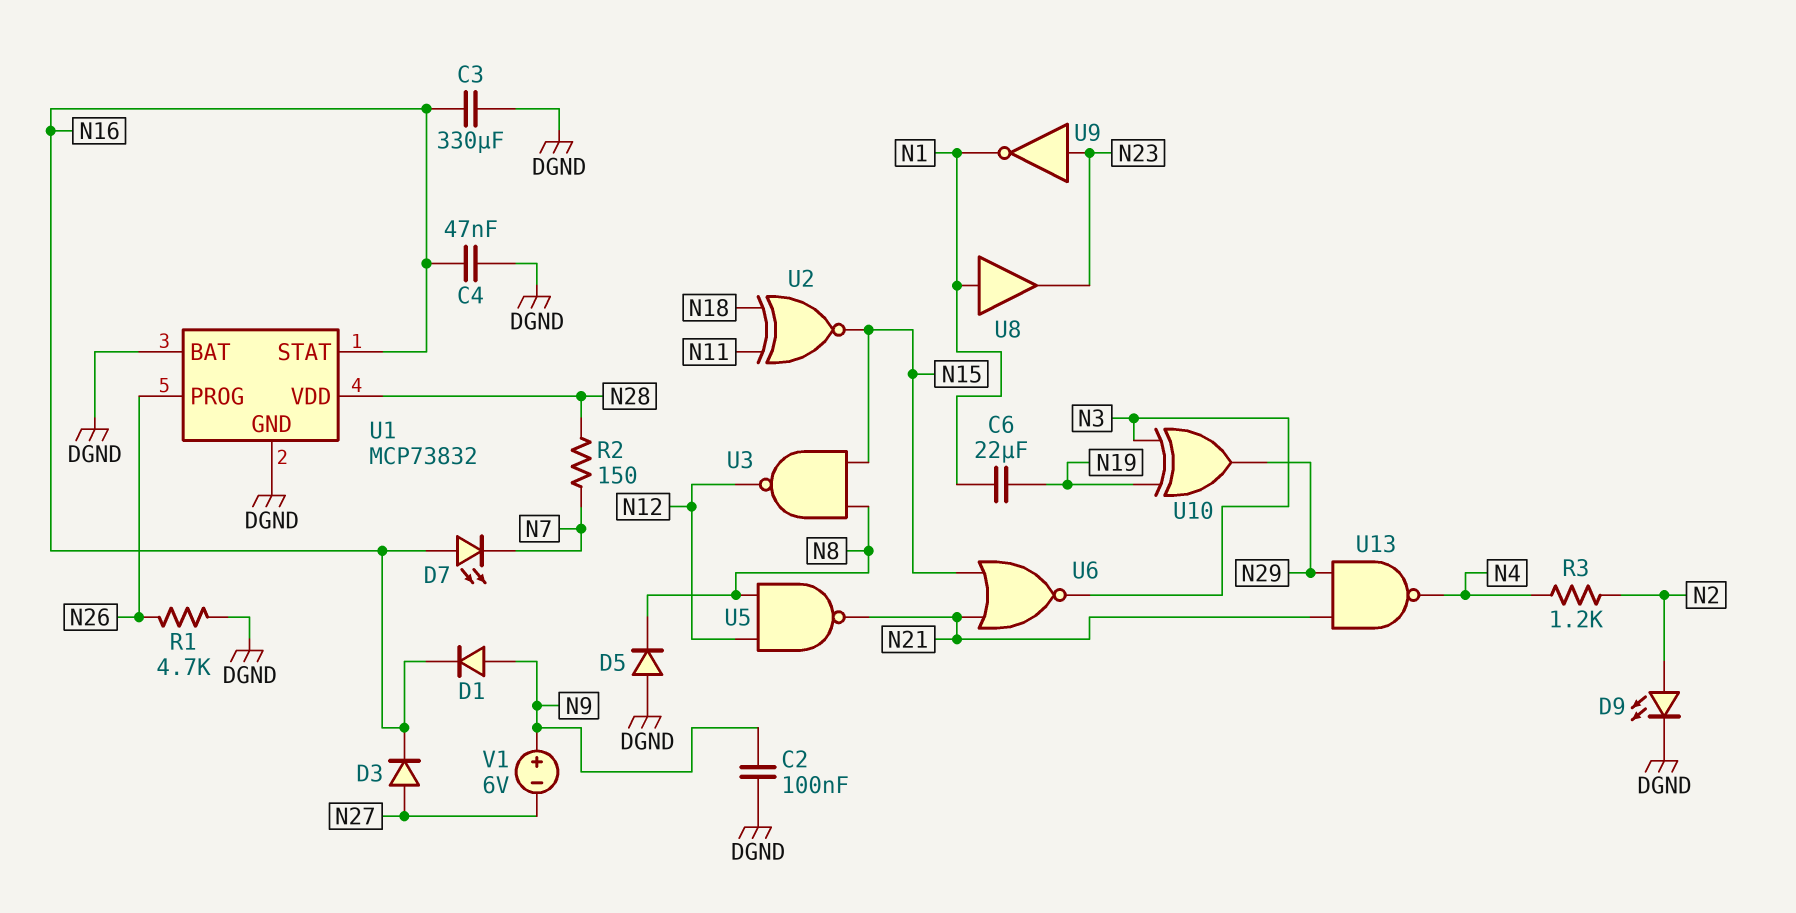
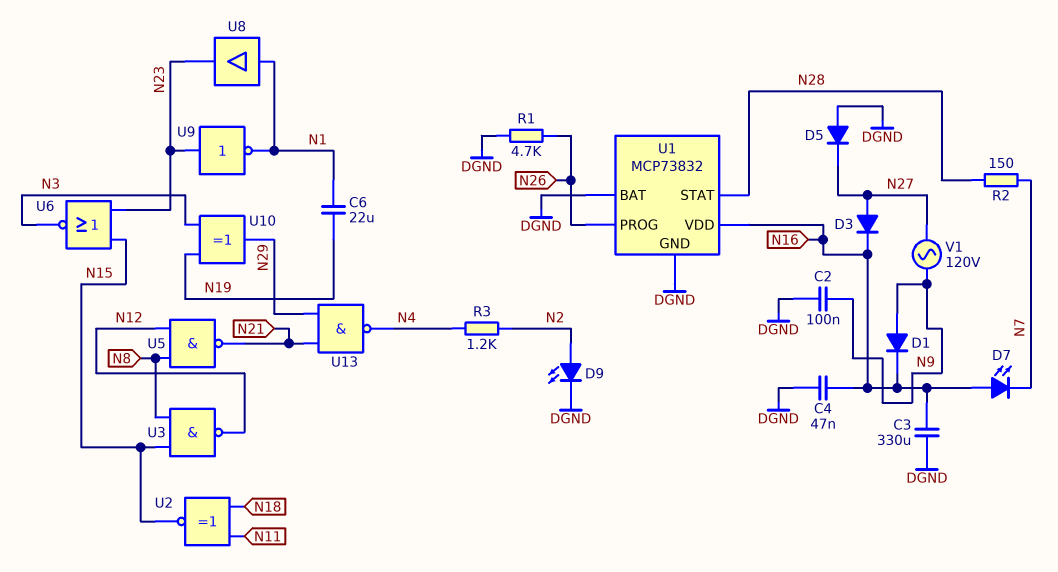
D5: diode (A DGND, K N8) -> diode (A DGND, K N27)
U1 pin STAT: N16 -> N28
U1 pin VDD: N28 -> N16
U6: NOR (in N15, in N21, out N3) -> NOR (in N15, in N23, out N3)
V1: 6V (plus N9, minus N27) -> AC 120V (N9, N27)

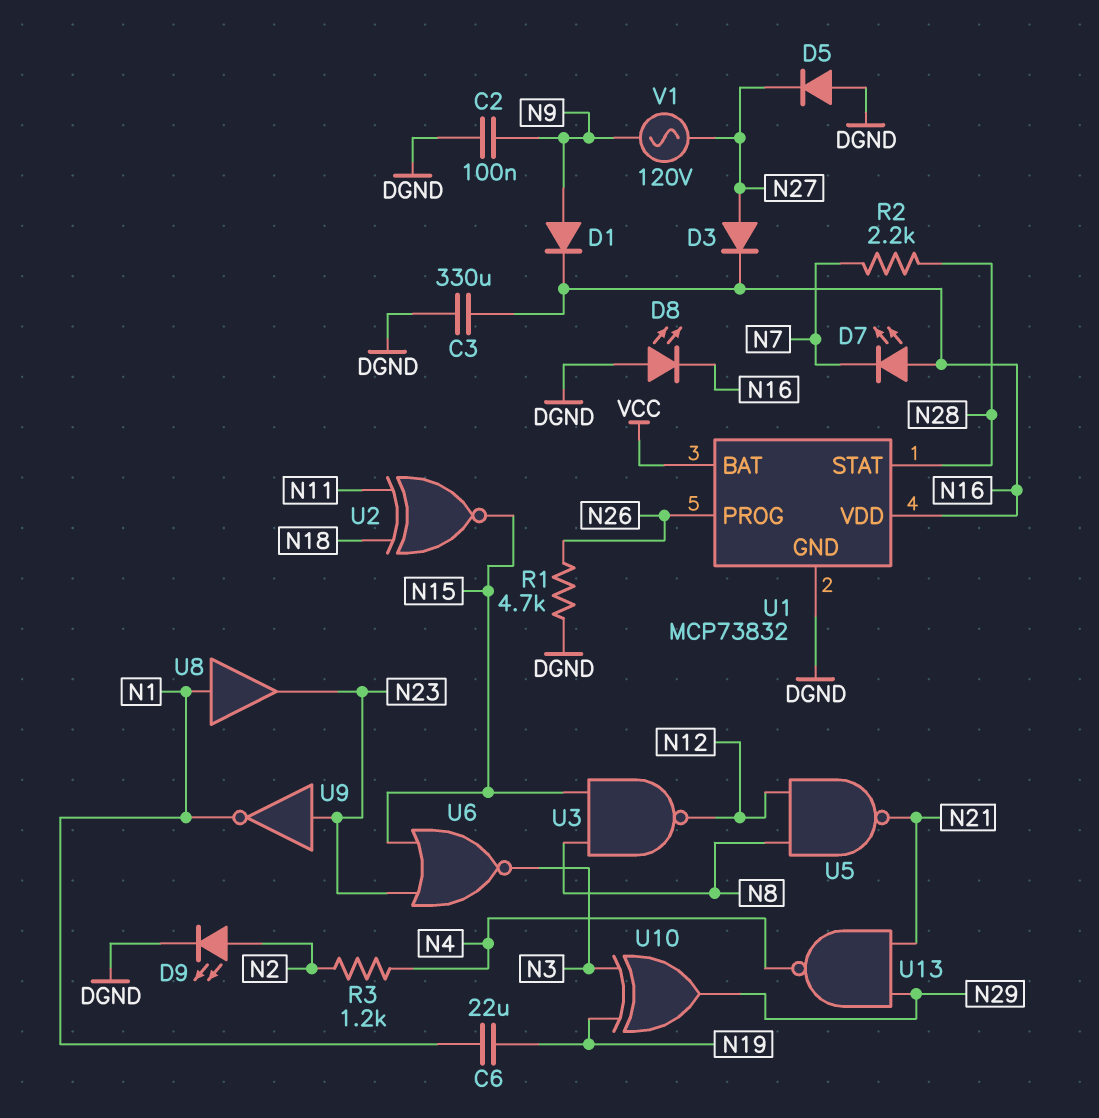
C4: 47nF (DGND, N16) -> none
D8: none -> LED (A DGND, K N16)
R2: 150 (N7, N28) -> 2.2k (N7, N28)
U1 pin BAT: DGND -> VCC

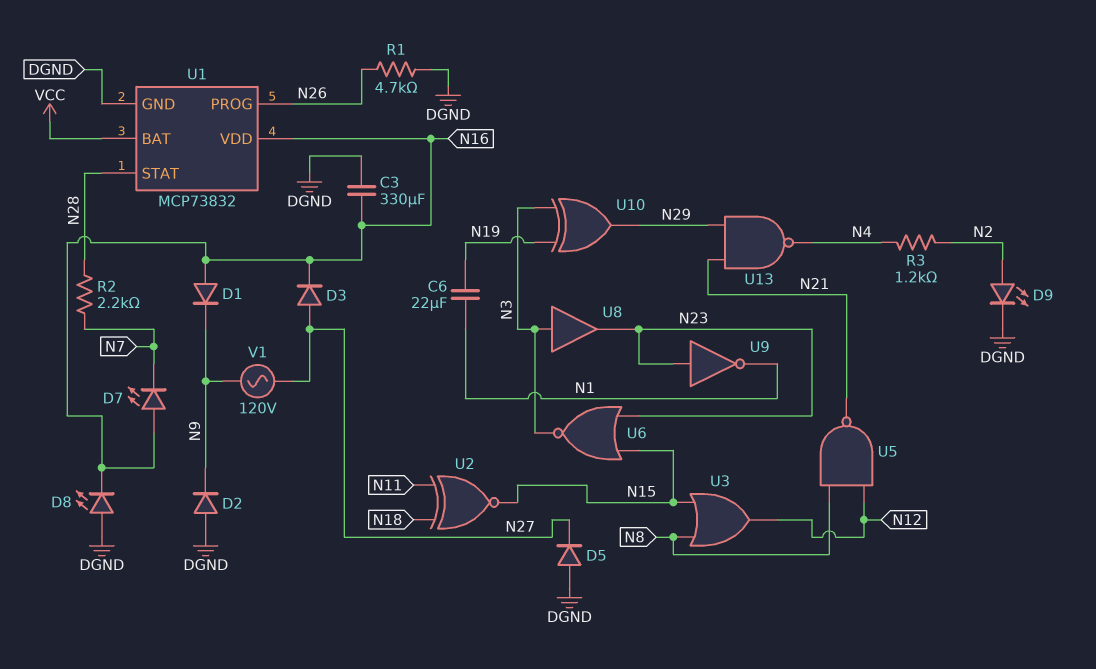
C2: 100nF (DGND, N9) -> none
D1: diode (A N9, K N16) -> diode (A N16, K N9)
D2: none -> diode (A DGND, K N9)
U3: NAND (in N8, in N15, out N12) -> OR (in N8, in N15, out N12)
U8: buffer (in N1, out N23) -> buffer (in N3, out N23)

